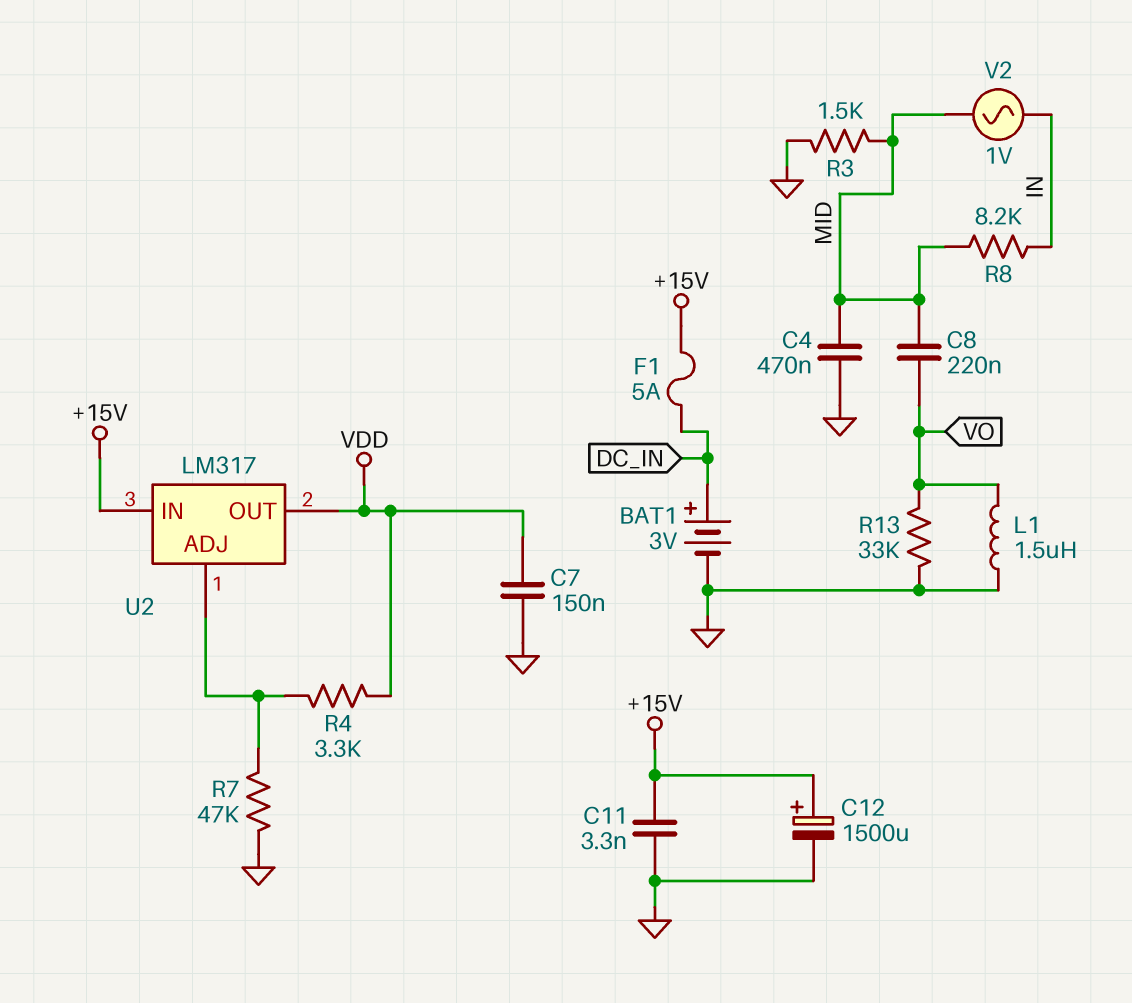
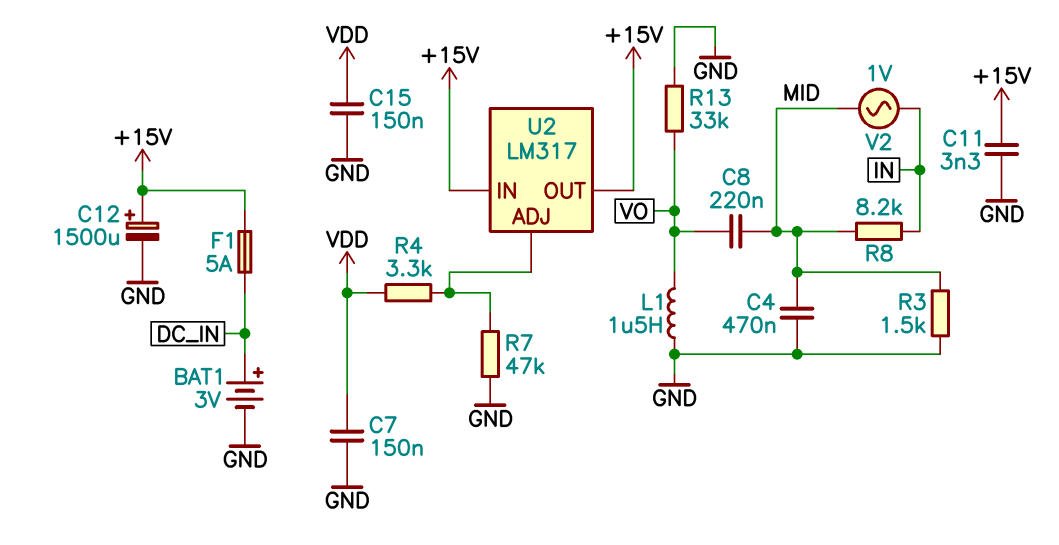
C15: none -> 150nF (GND, VDD)
U2 pin OUT: VDD -> +15V

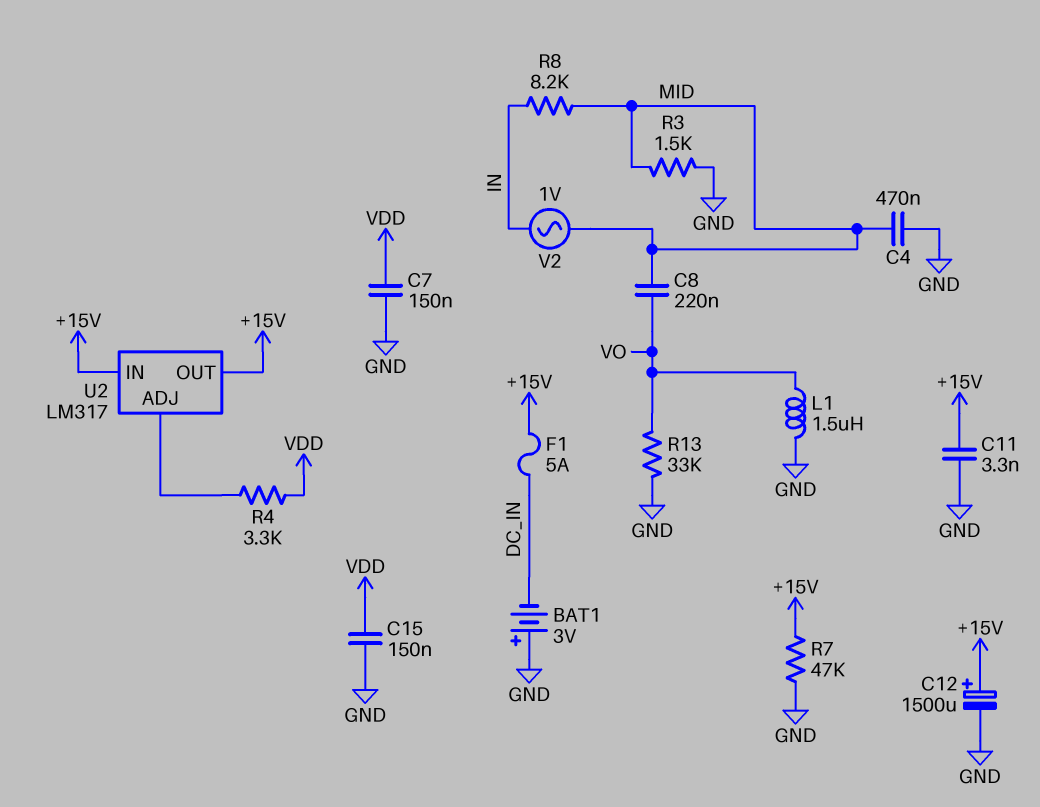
BAT1: 3V (plus DC_IN, minus GND) -> 3V (plus GND, minus DC_IN)
R7: 47k (GND, U2/ADJ) -> 47k (+15V, GND)

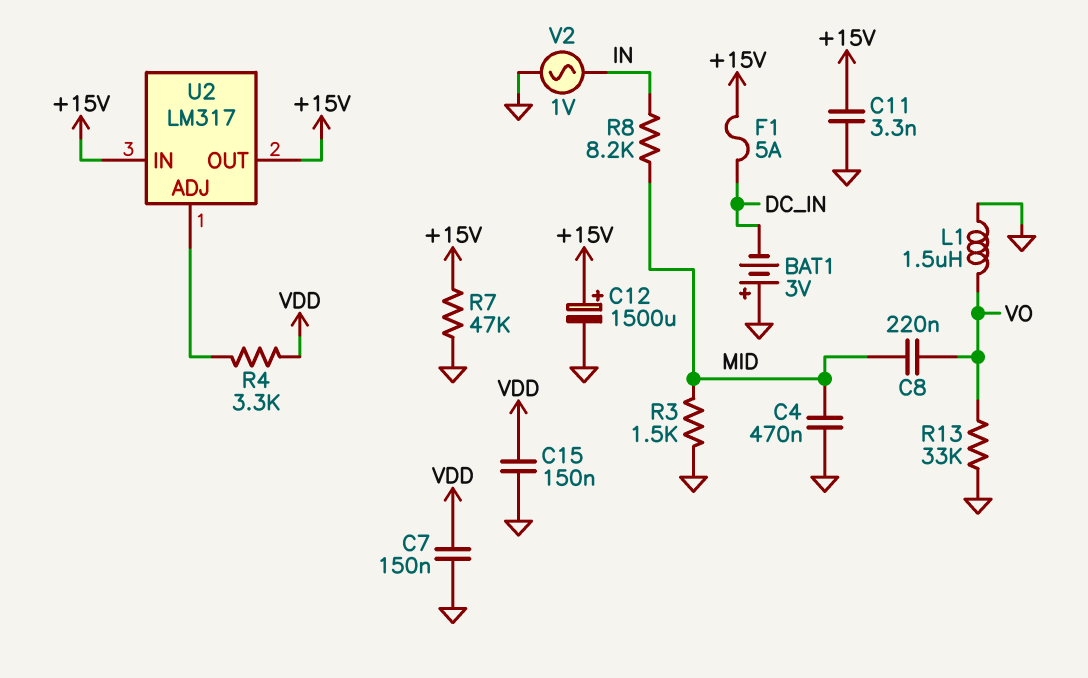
V2: AC 1V (IN, MID) -> AC 1V (GND, IN)

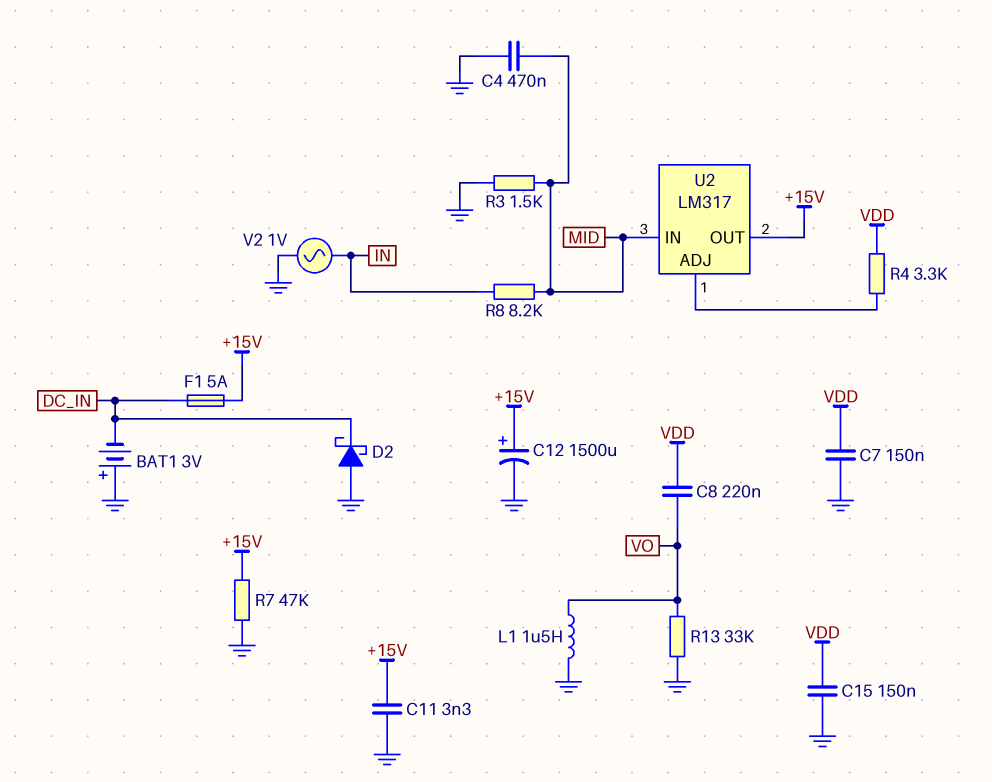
C8: 220nF (MID, VO) -> 220nF (VDD, VO)
D2: none -> schottky (A GND, K DC_IN)
U2 pin IN: +15V -> MID

